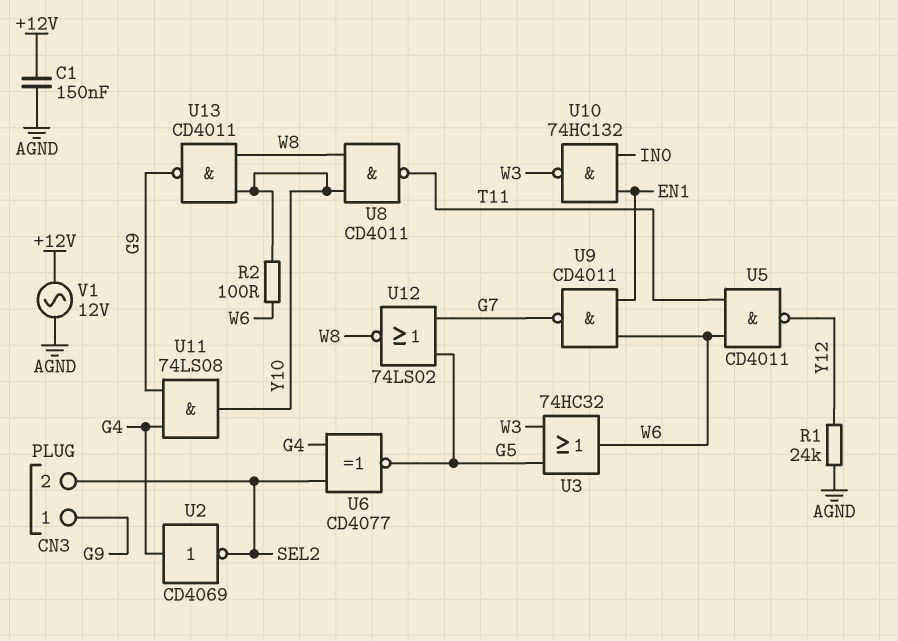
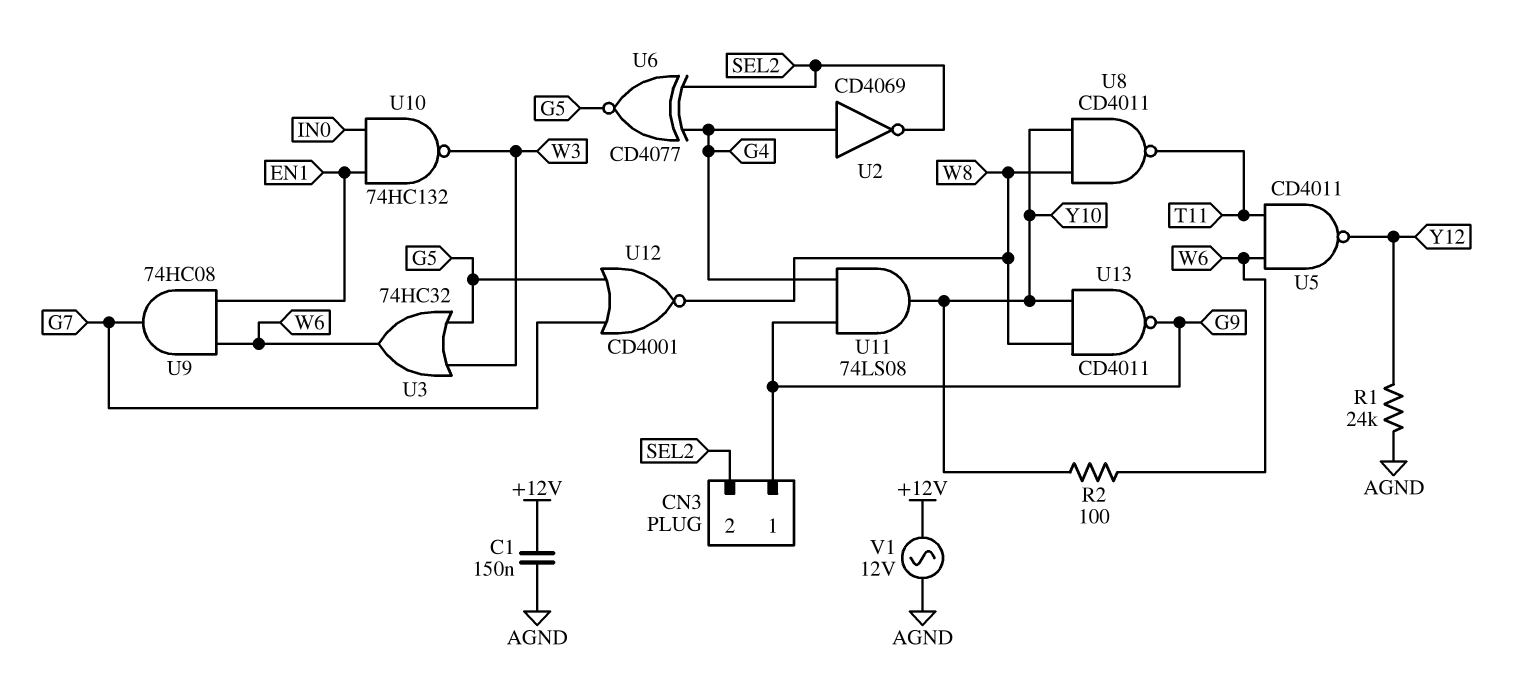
U9: NAND CD4011 (in EN1, in W6, out G7) -> AND 74HC08 (in EN1, in W6, out G7)
U12: NOR 74LS02 (in G5, in G7, out W8) -> NOR CD4001 (in G5, in G7, out W8)

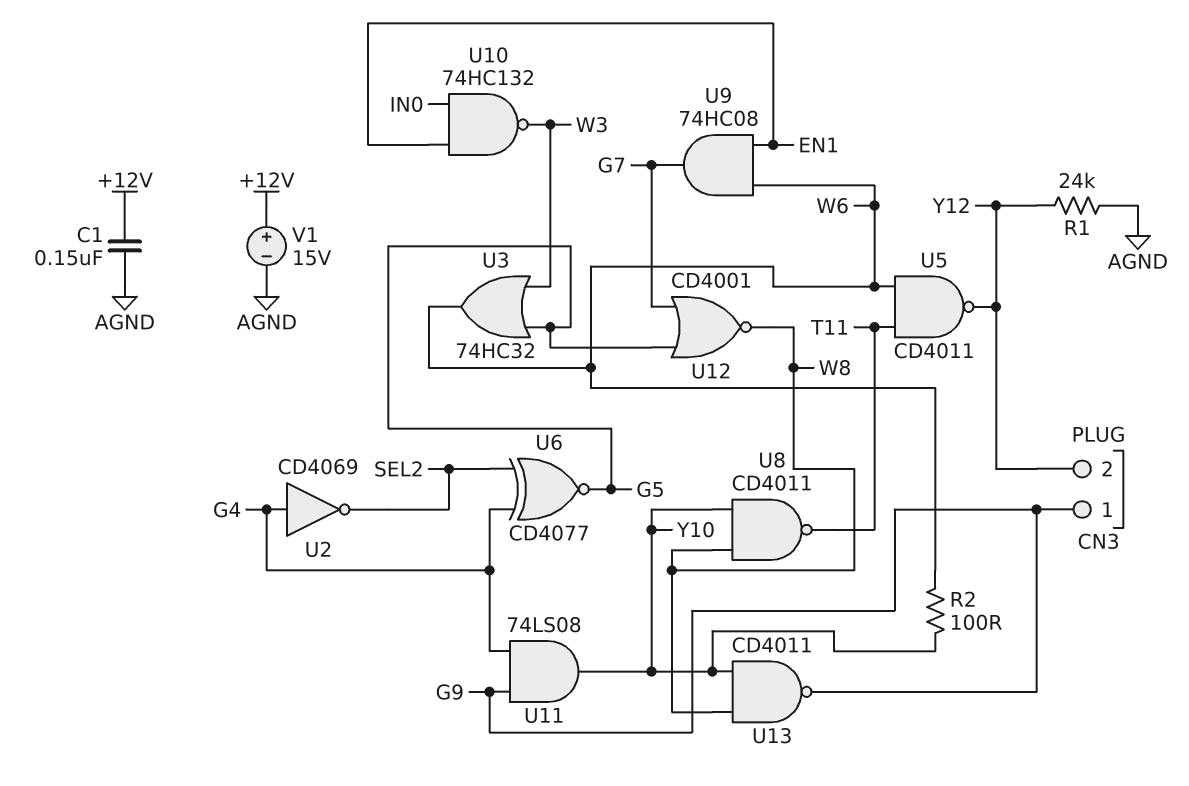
CN3 pin 2: SEL2 -> Y12
V1: AC 12V (+12V, AGND) -> 15V (plus +12V, minus AGND)

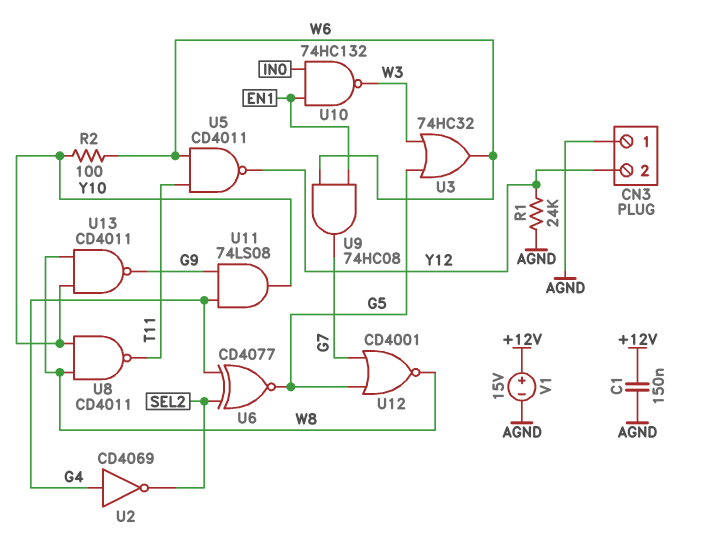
CN3 pin 1: G9 -> AGND

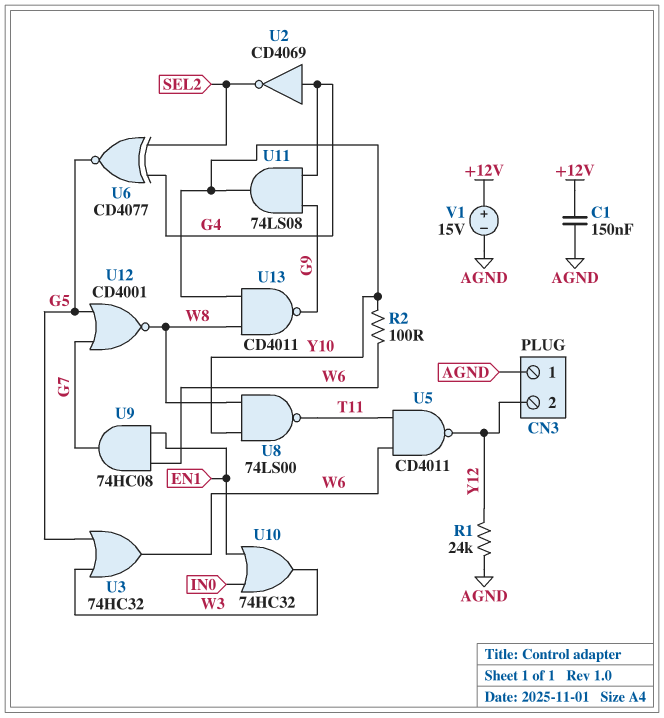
U8: NAND CD4011 (in W8, in Y10, out T11) -> NAND 74LS00 (in W8, in Y10, out T11)
U10: NAND 74HC132 (in EN1, in IN0, out W3) -> OR 74HC32 (in EN1, in IN0, out W3)

